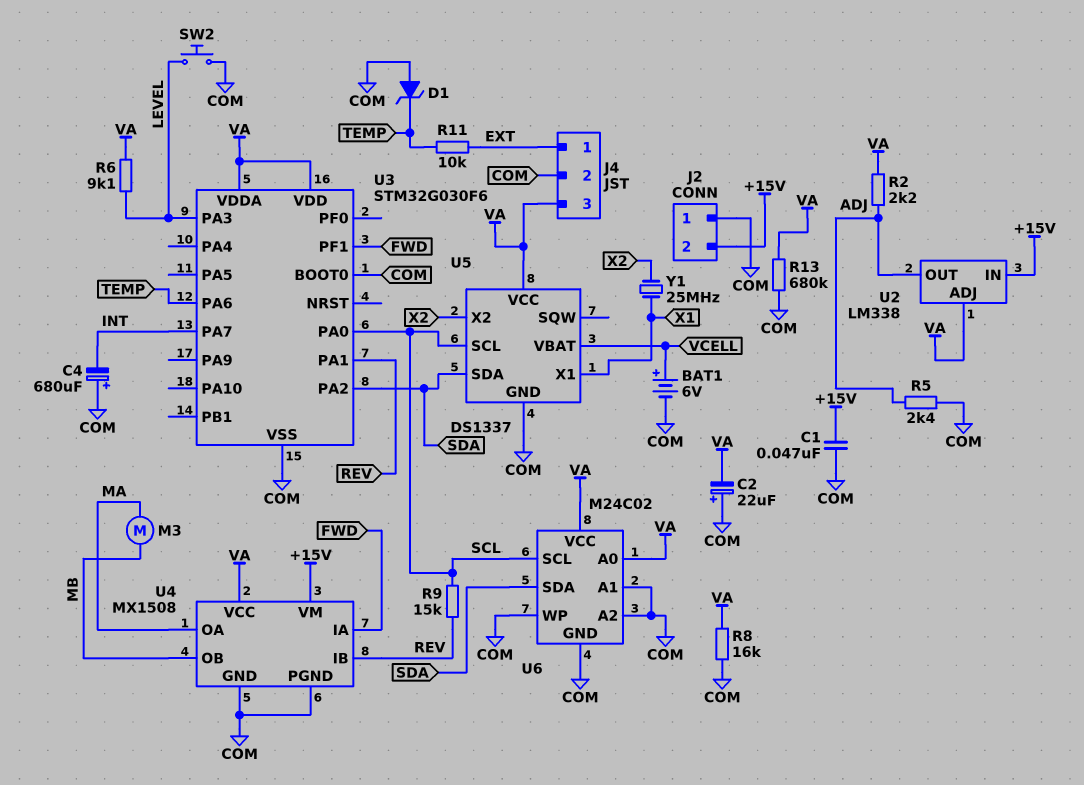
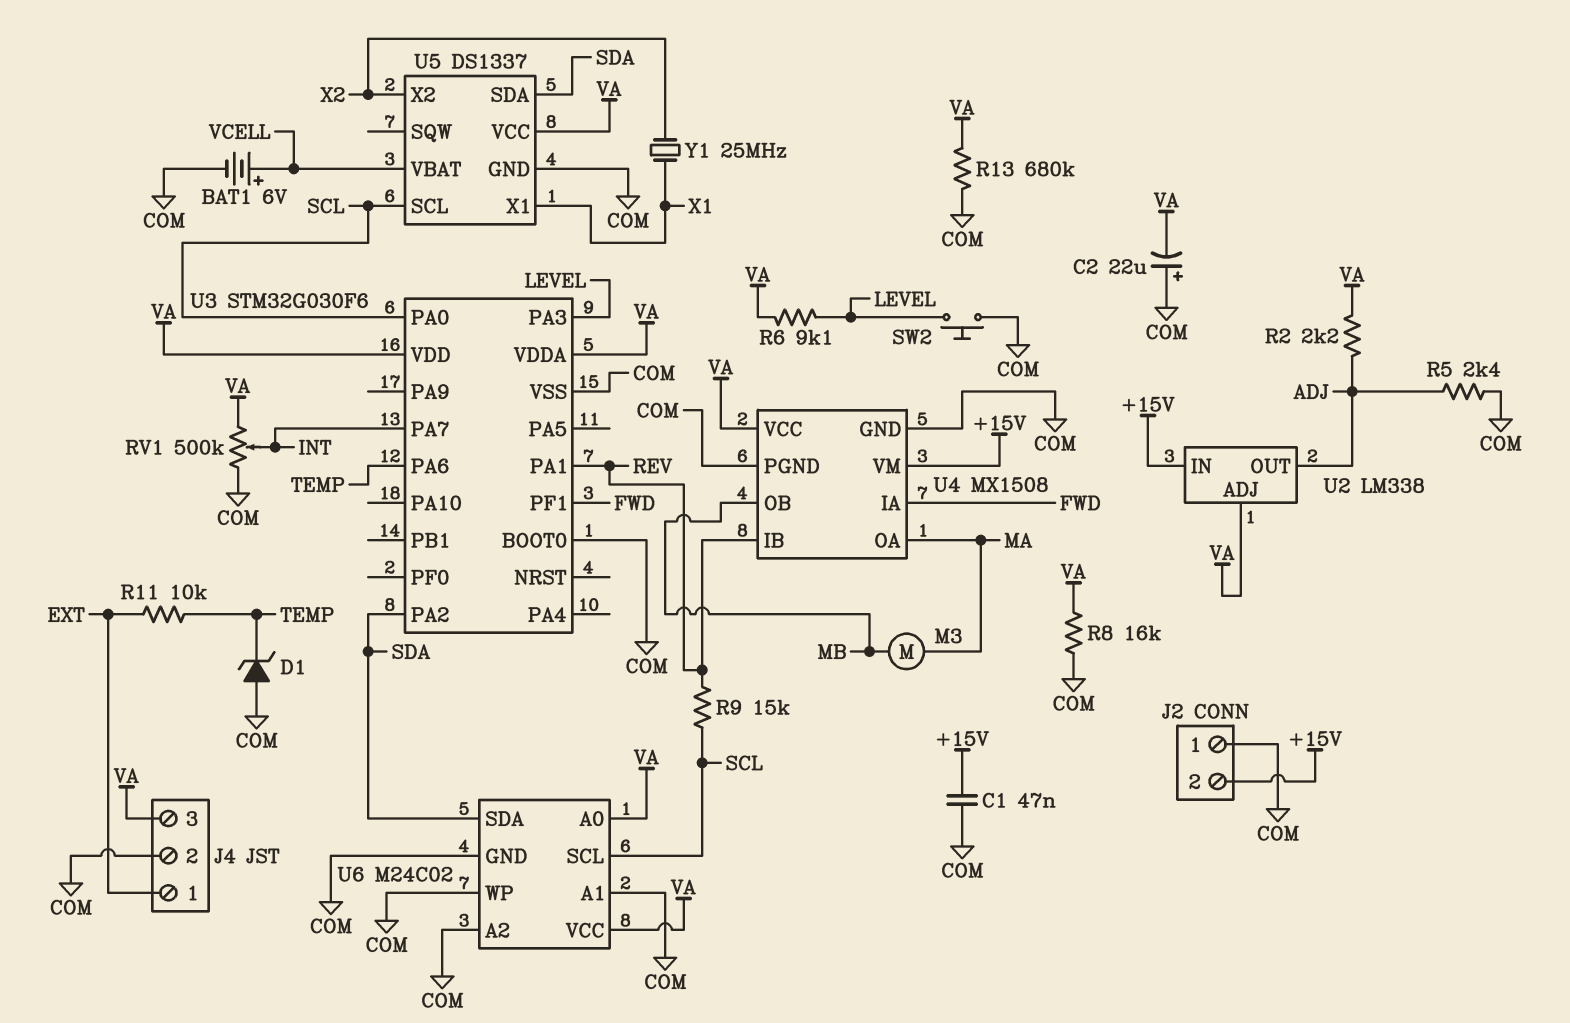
C4: 680uF (plus COM, minus INT) -> none
RV1: none -> 500k (COM, VA, wiper INT)

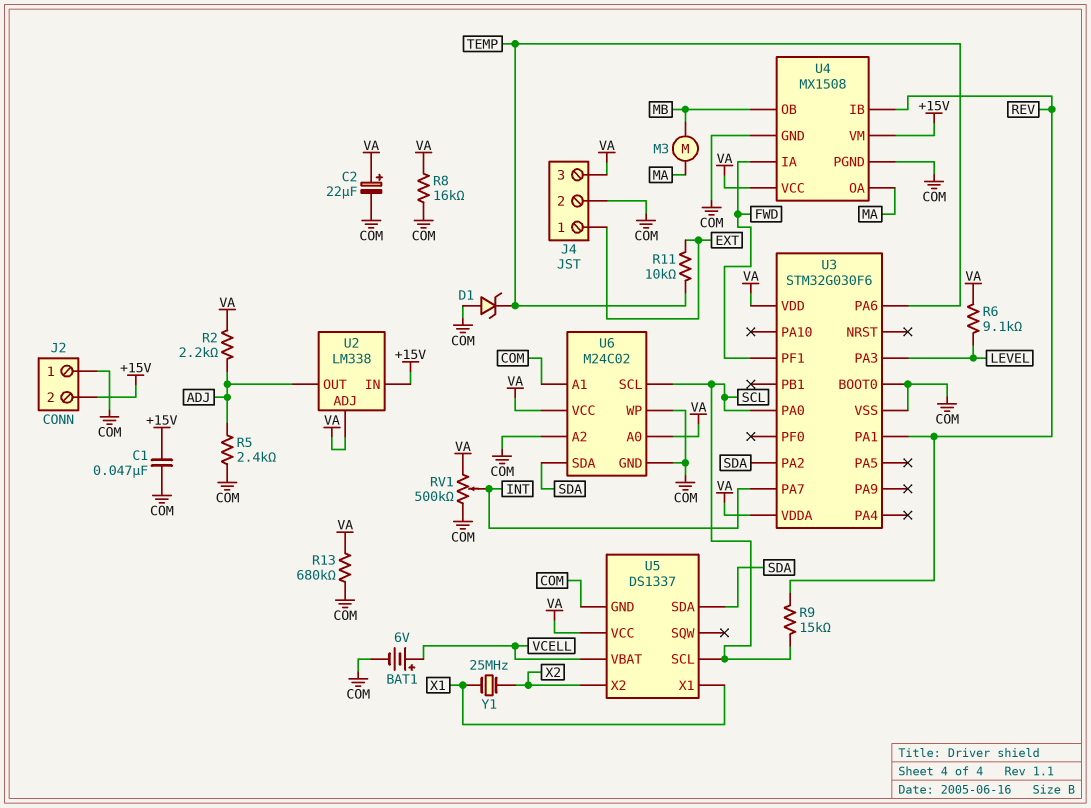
C2: 22uF (plus COM, minus VA) -> 22uF (plus VA, minus COM)
SW2: button (COM, LEVEL) -> none

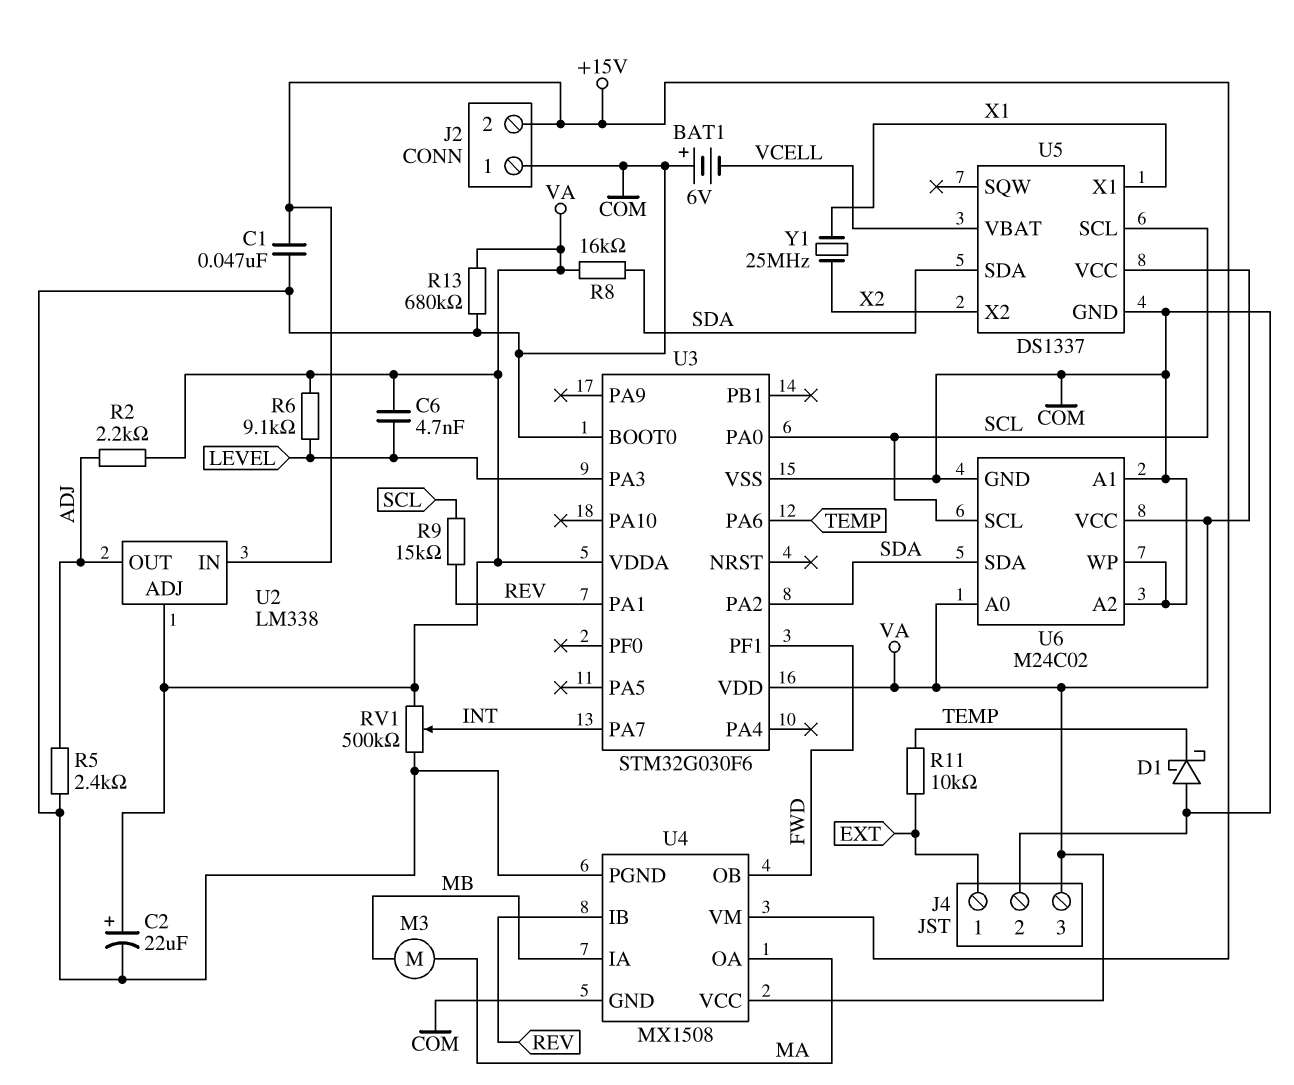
BAT1: 6V (plus VCELL, minus COM) -> 6V (plus COM, minus VCELL)
C6: none -> 4.7nF (LEVEL, VA)
D1: zener (A COM, K TEMP) -> schottky (A COM, K TEMP)
R8: 16k (COM, VA) -> 16k (SDA, VA)
U4 pin IA: FWD -> MB
U4 pin OB: MB -> FWD

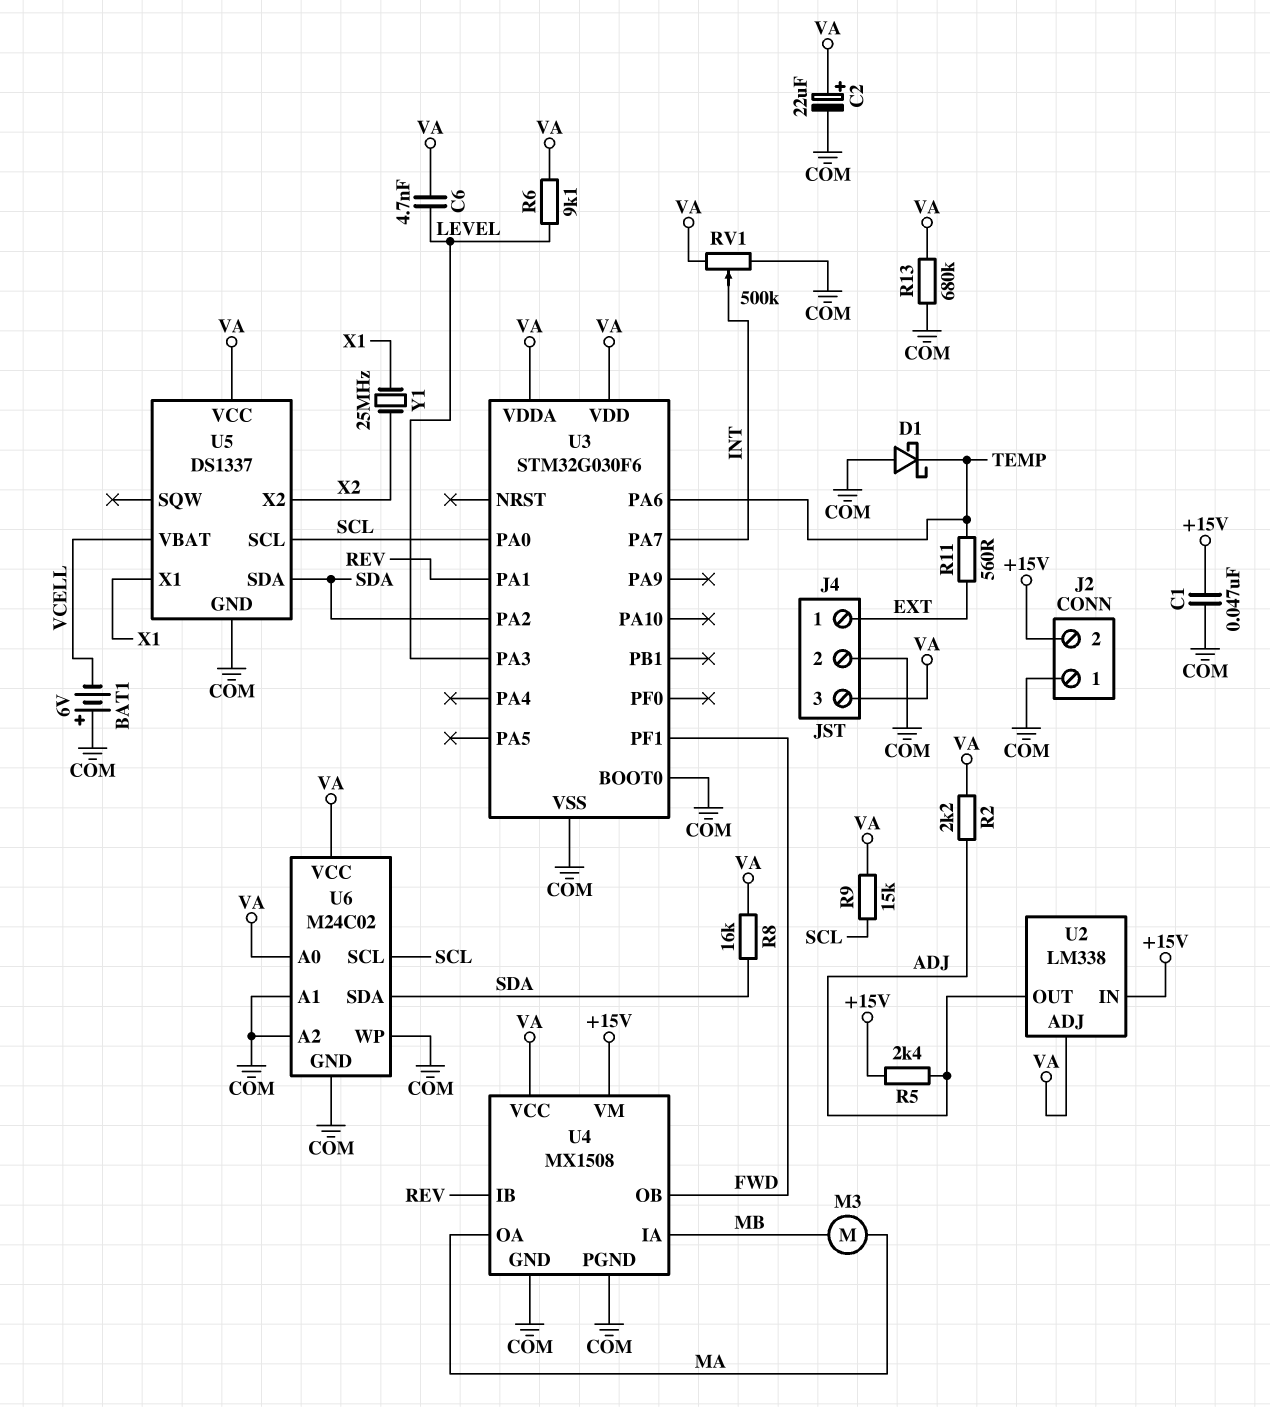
R5: 2.4k (ADJ, COM) -> 2.4k (+15V, ADJ)
R9: 15k (REV, SCL) -> 15k (SCL, VA)
R11: 10k (EXT, TEMP) -> 560 (EXT, TEMP)

